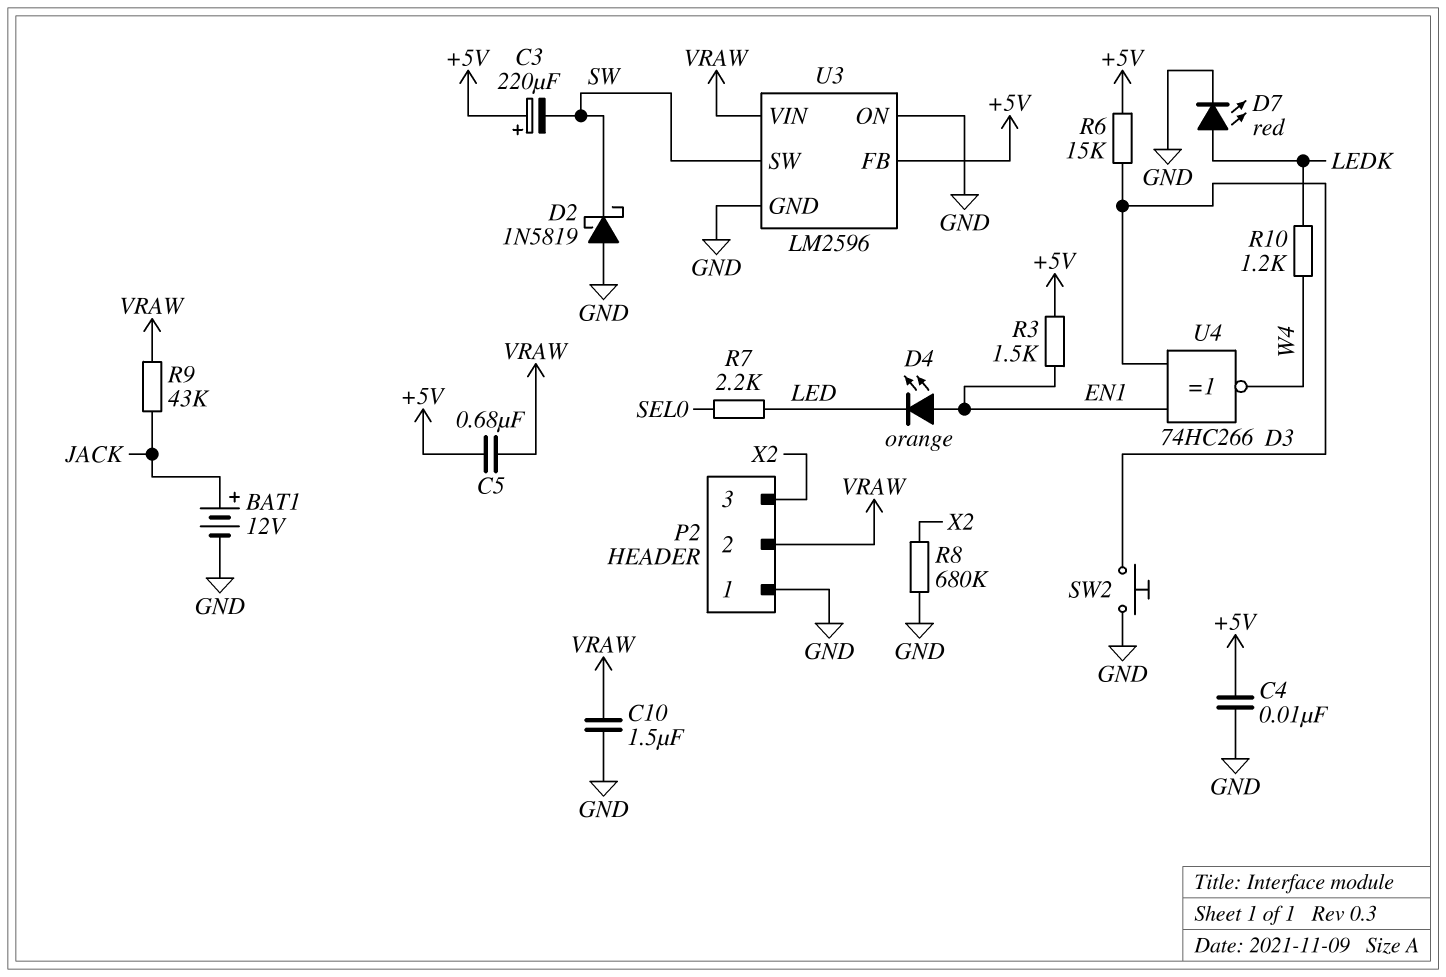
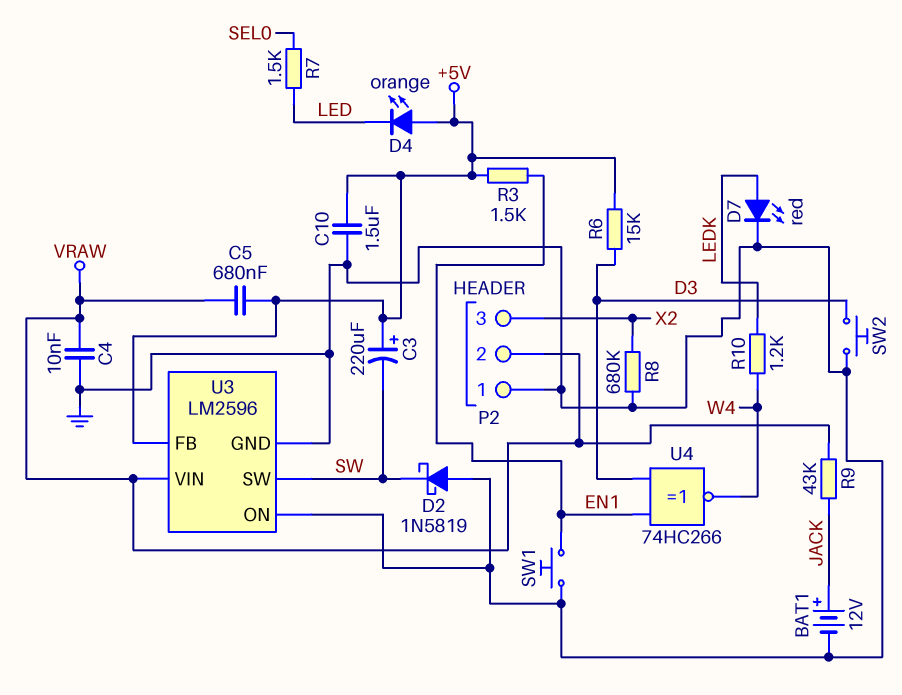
C4: 10nF (+5V, GND) -> 10nF (GND, VRAW)
C10: 1.5uF (GND, VRAW) -> 1.5uF (+5V, GND)
D4: LED orange (A EN1, K LED) -> LED orange (A +5V, K LED)
R7: 2.2k (LED, SEL0) -> 1.5k (LED, SEL0)
SW1: none -> button (EN1, GND)

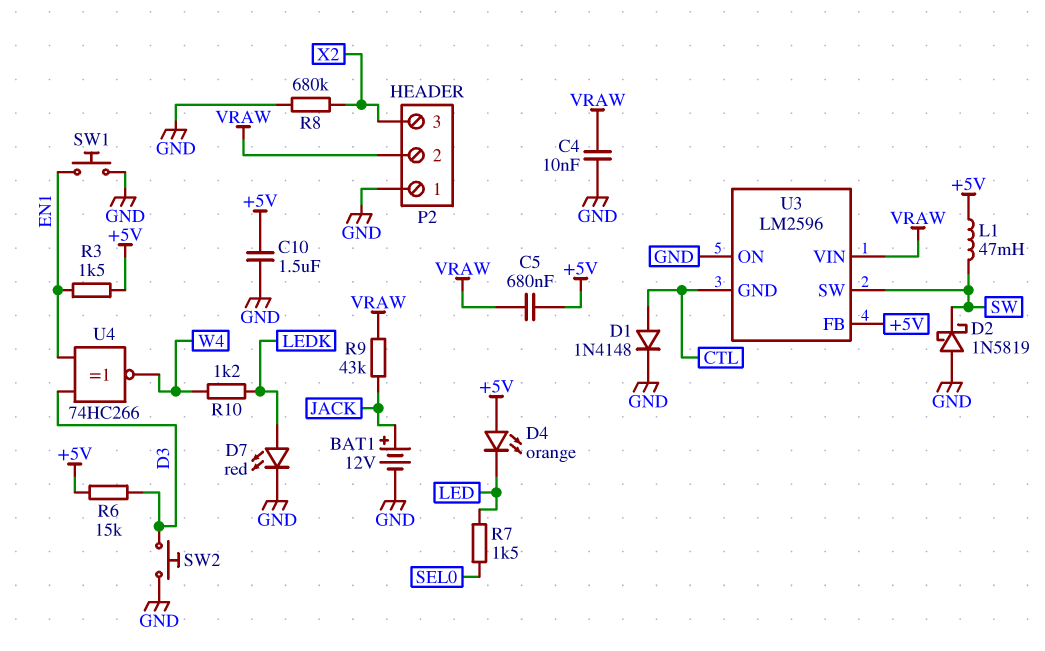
C3: 220uF (plus +5V, minus SW) -> none
D1: none -> diode 1N4148 (A CTL, K GND)
L1: none -> 47mH (+5V, SW)
U3 pin GND: GND -> CTL

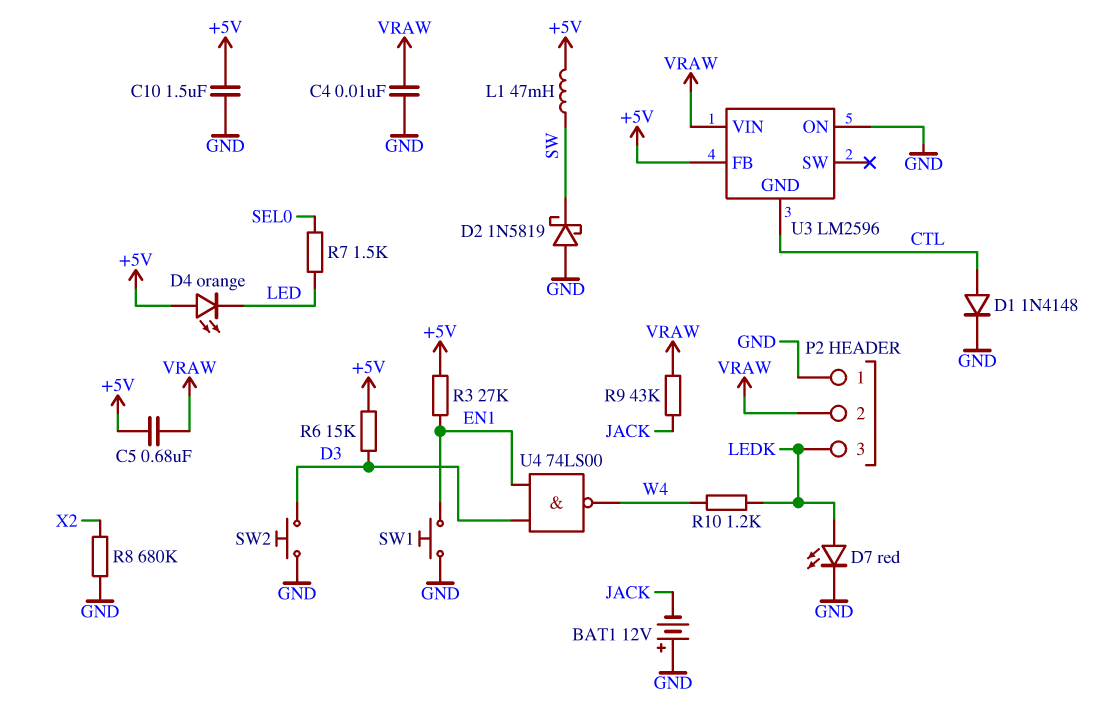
BAT1: 12V (plus JACK, minus GND) -> 12V (plus GND, minus JACK)
P2 pin 3: X2 -> LEDK
R3: 1.5k (+5V, EN1) -> 27k (+5V, EN1)
U3 pin SW: SW -> none
U4: XNOR 74HC266 (in D3, in EN1, out W4) -> NAND 74LS00 (in D3, in EN1, out W4)

